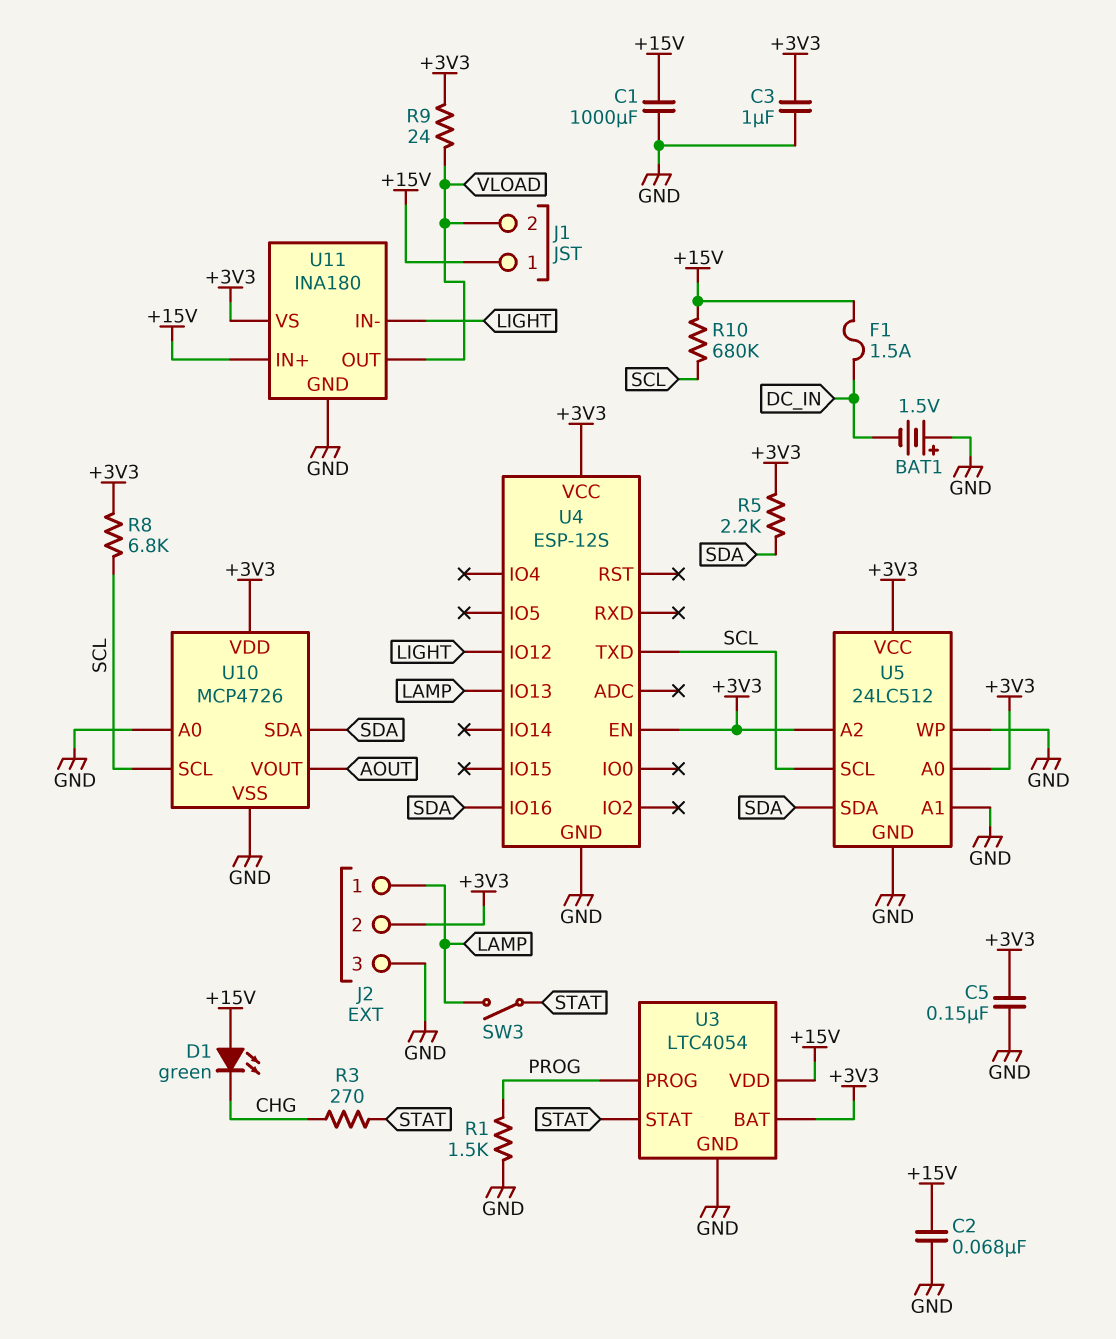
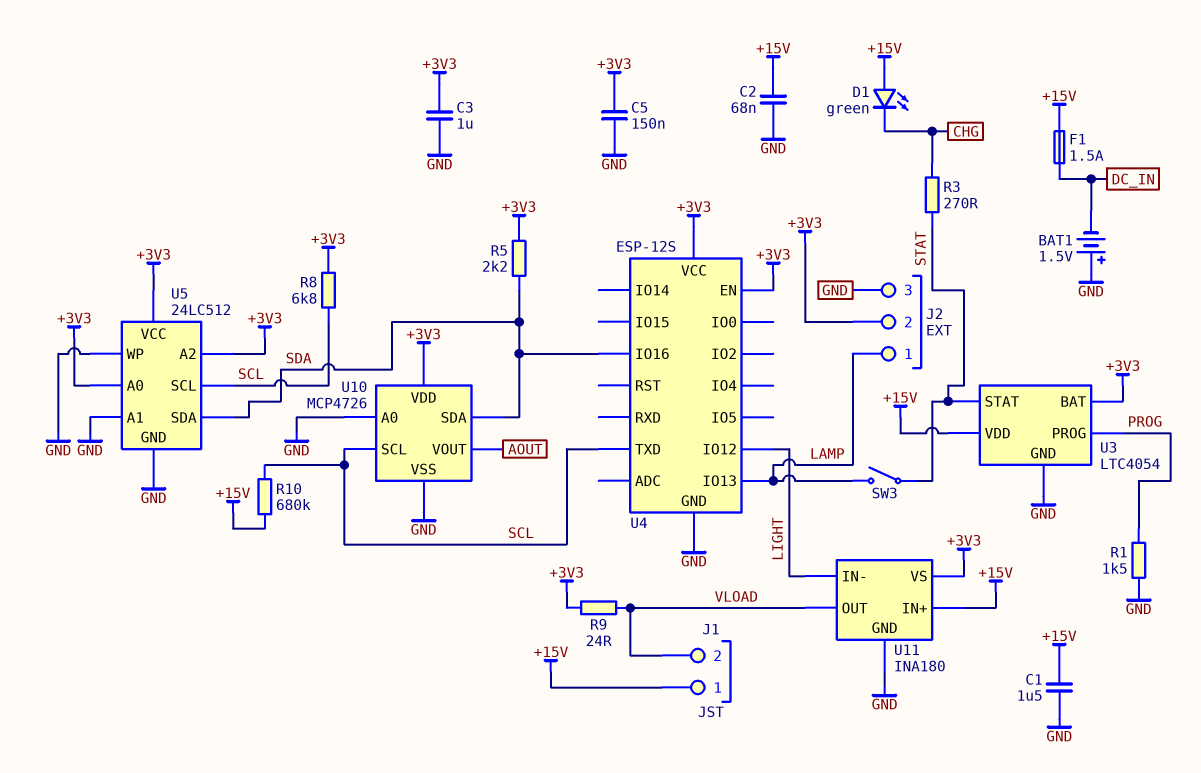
C1: 1000uF (+15V, GND) -> 1.5uF (+15V, GND)

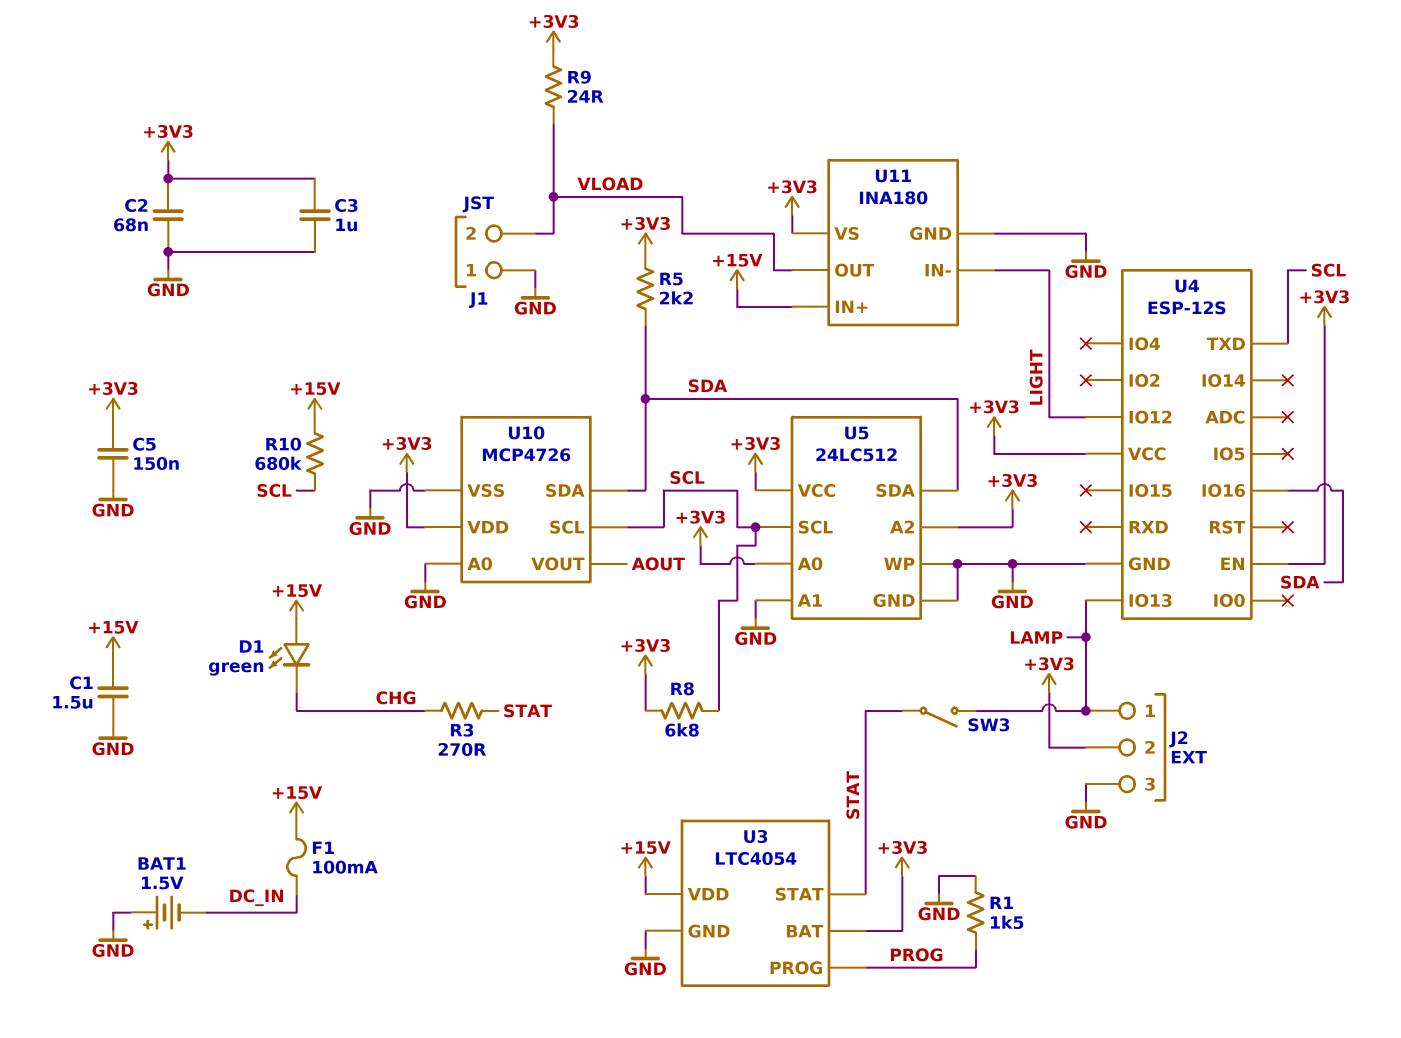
C2: 68nF (+15V, GND) -> 68nF (+3V3, GND)
F1: 1.5A (+15V, DC_IN) -> 100mA (+15V, DC_IN)
J1 pin 1: +15V -> GND

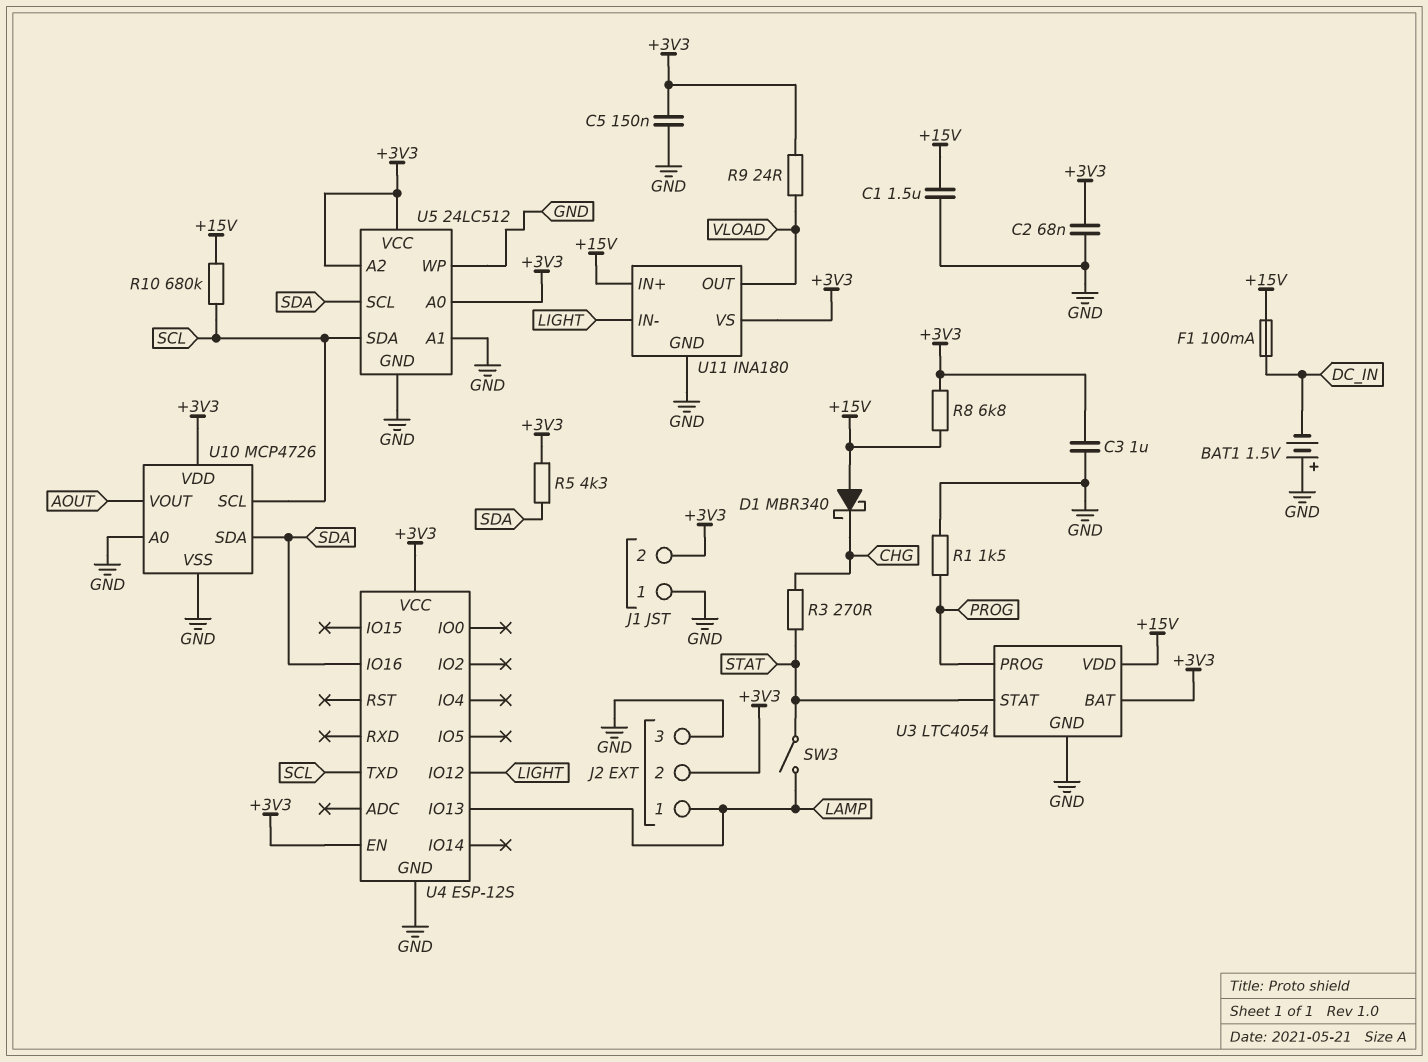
D1: LED green (A +15V, K CHG) -> schottky MBR340 (A +15V, K CHG)
J1 pin 2: VLOAD -> +3V3
R5: 2.2k (+3V3, SDA) -> 4.3k (+3V3, SDA)
R8: 6.8k (+3V3, SCL) -> 6.8k (+3V3, +15V)
U5 pin SCL: SCL -> SDA
U5 pin SDA: SDA -> SCL

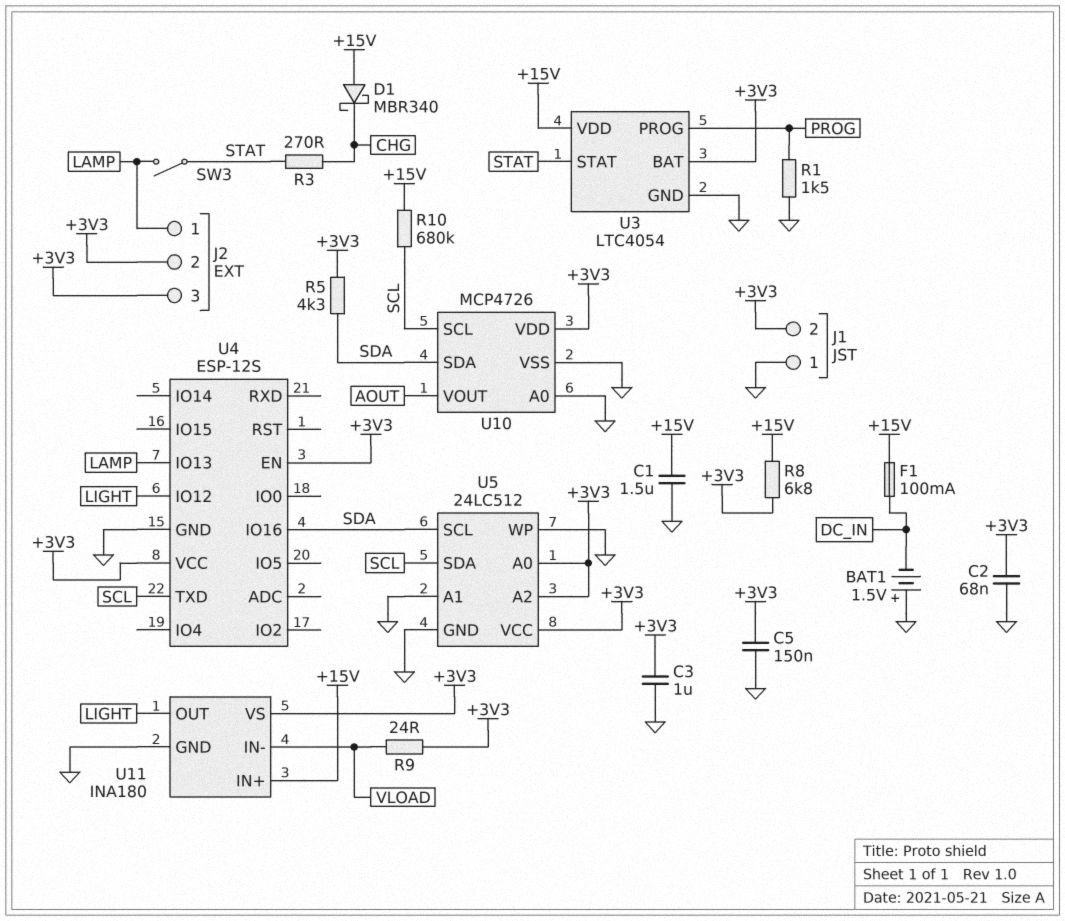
J2 pin 3: GND -> +3V3
U11 pin IN-: LIGHT -> VLOAD
U11 pin OUT: VLOAD -> LIGHT

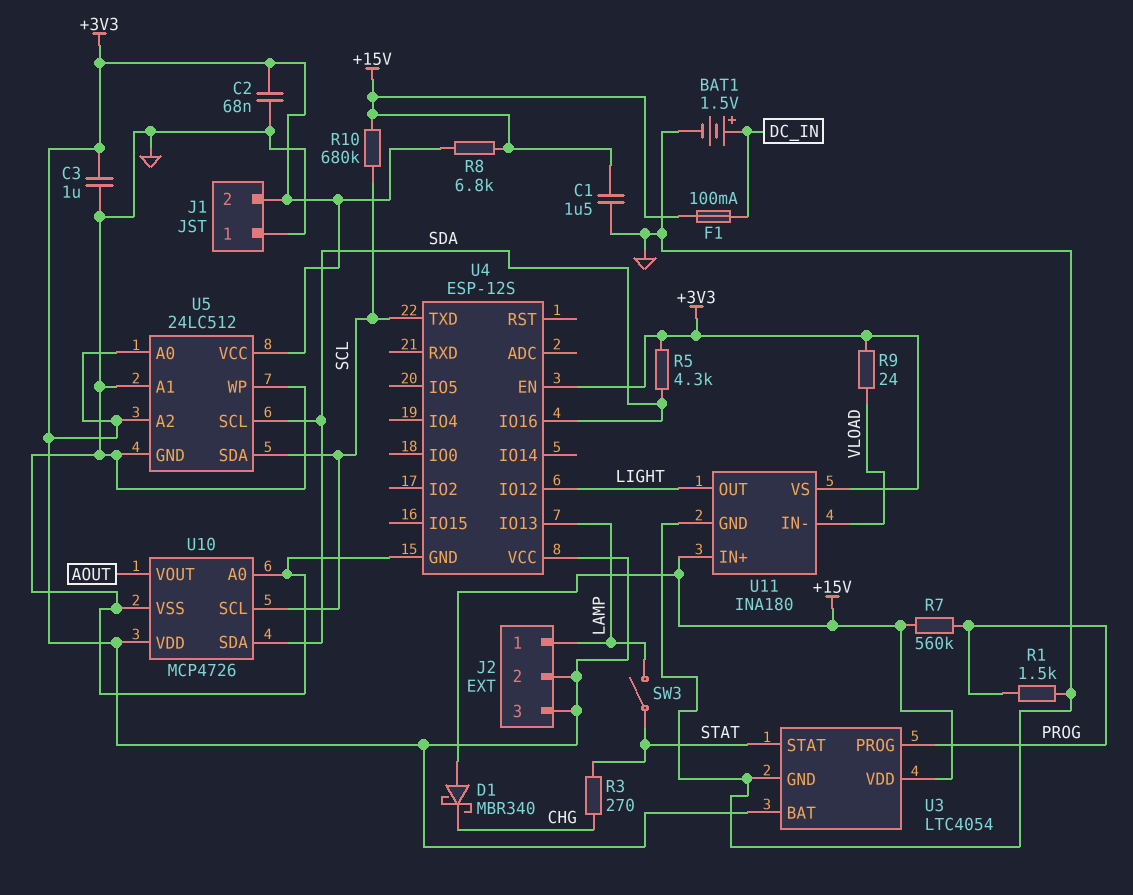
BAT1: 1.5V (plus GND, minus DC_IN) -> 1.5V (plus DC_IN, minus GND)
C5: 150nF (+3V3, GND) -> none
R7: none -> 560k (+15V, PROG)

